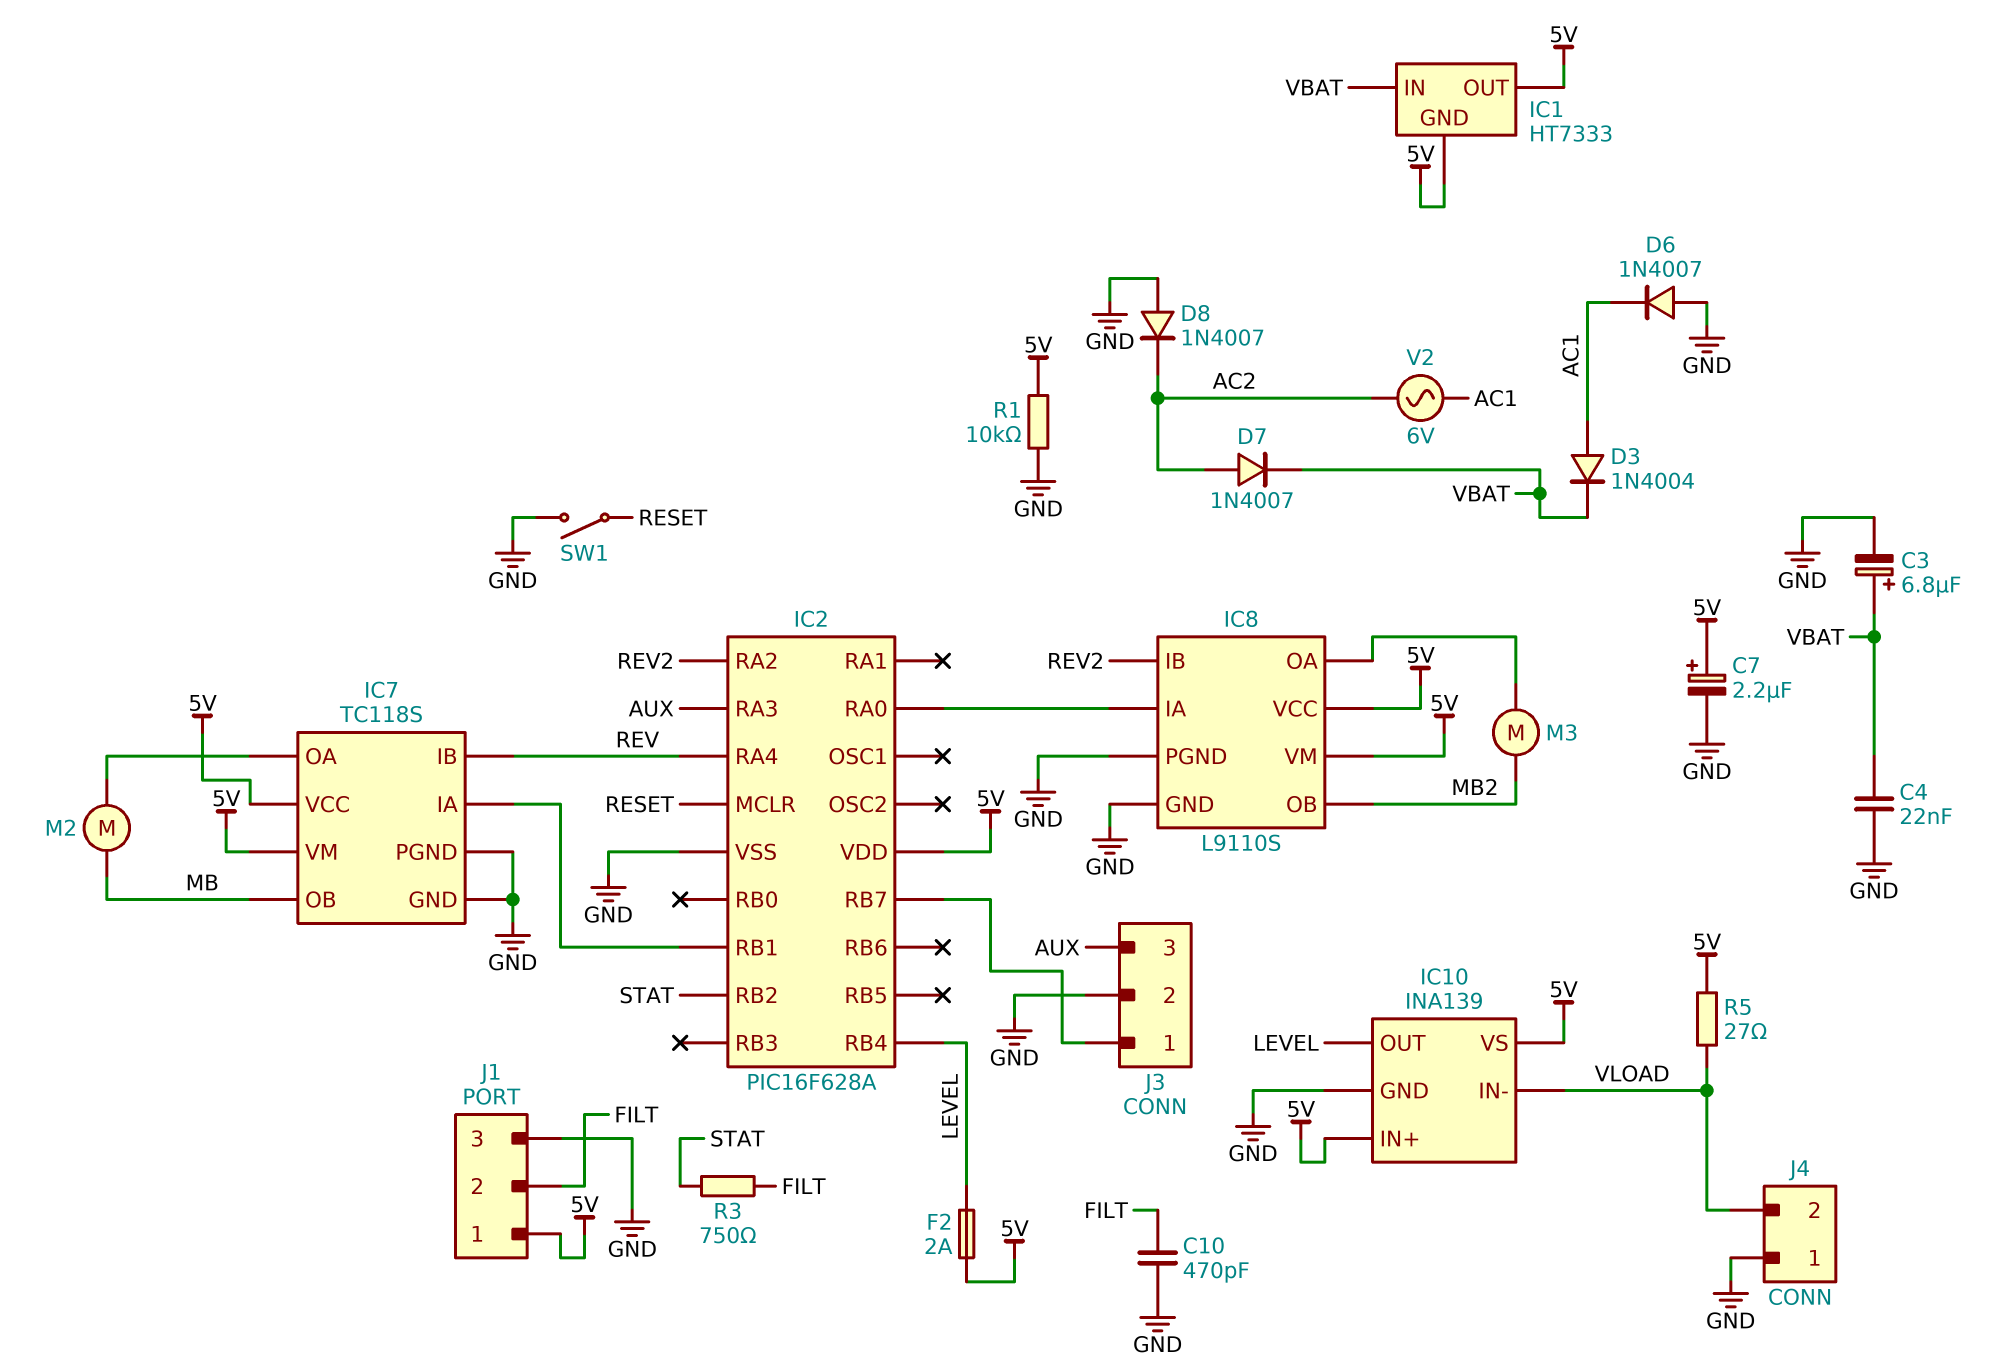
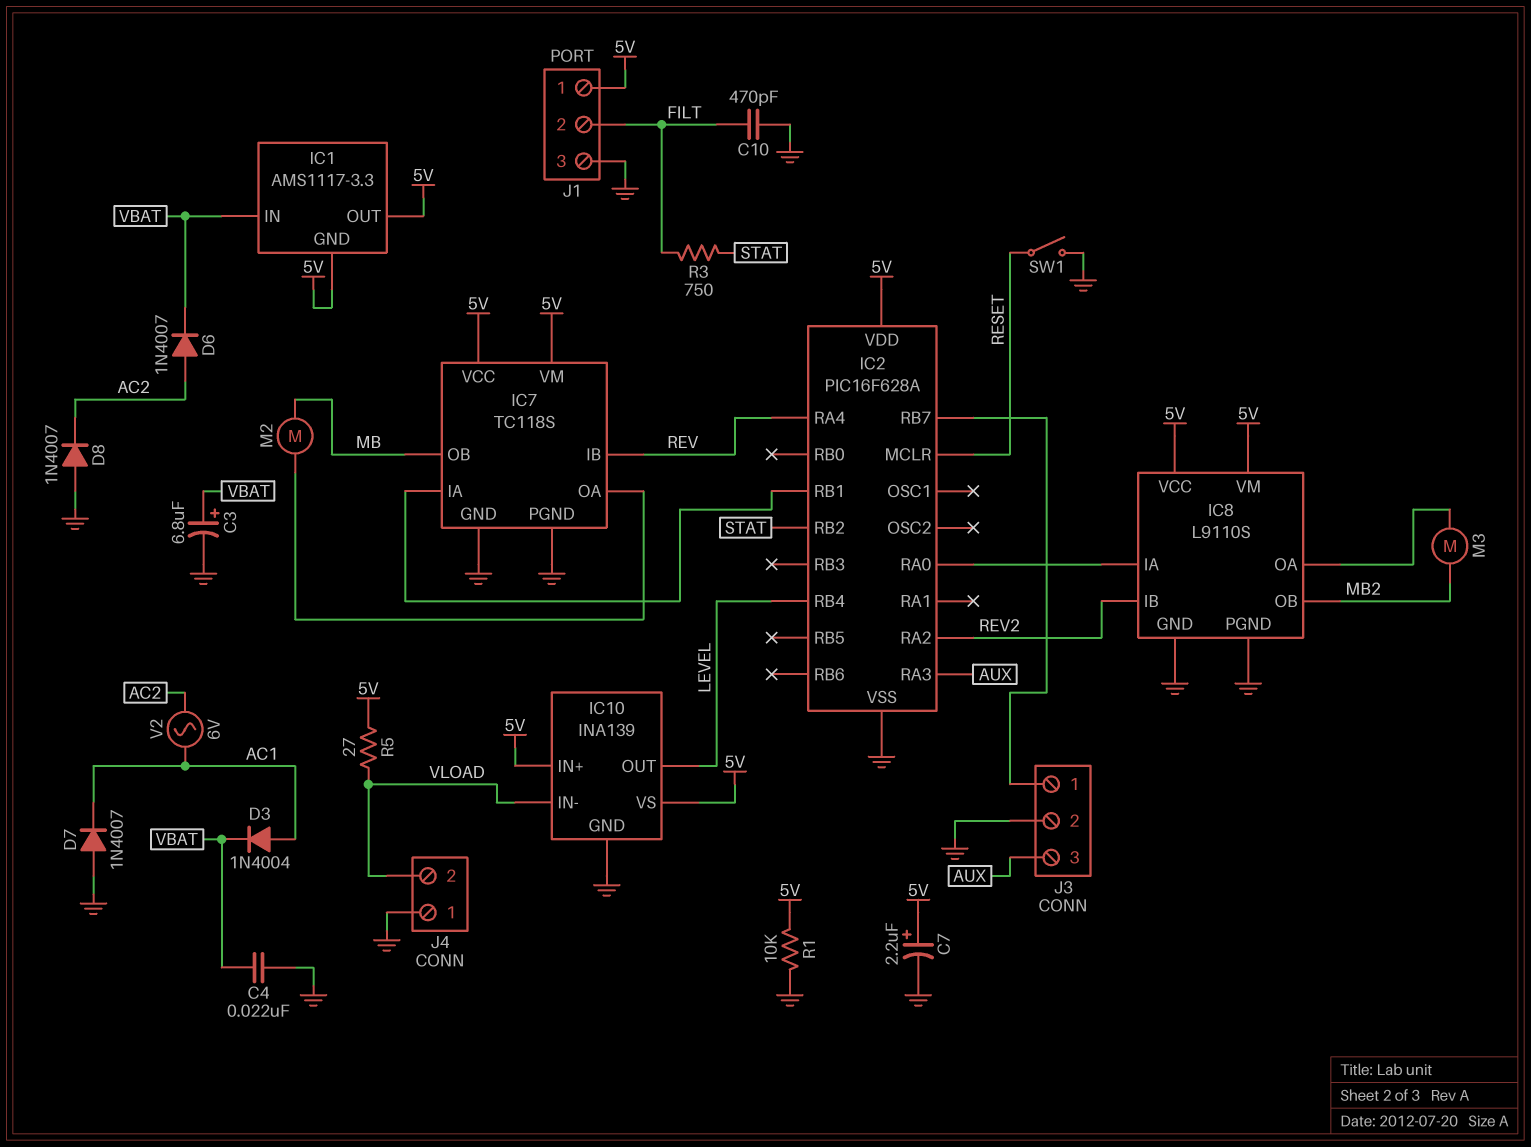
D6: diode 1N4007 (A GND, K AC1) -> diode 1N4007 (A AC2, K VBAT)
D7: diode 1N4007 (A AC2, K VBAT) -> diode 1N4007 (A GND, K AC1)
F2: 2A (5V, LEVEL) -> none
IC1: HT7333 -> AMS1117-3.3

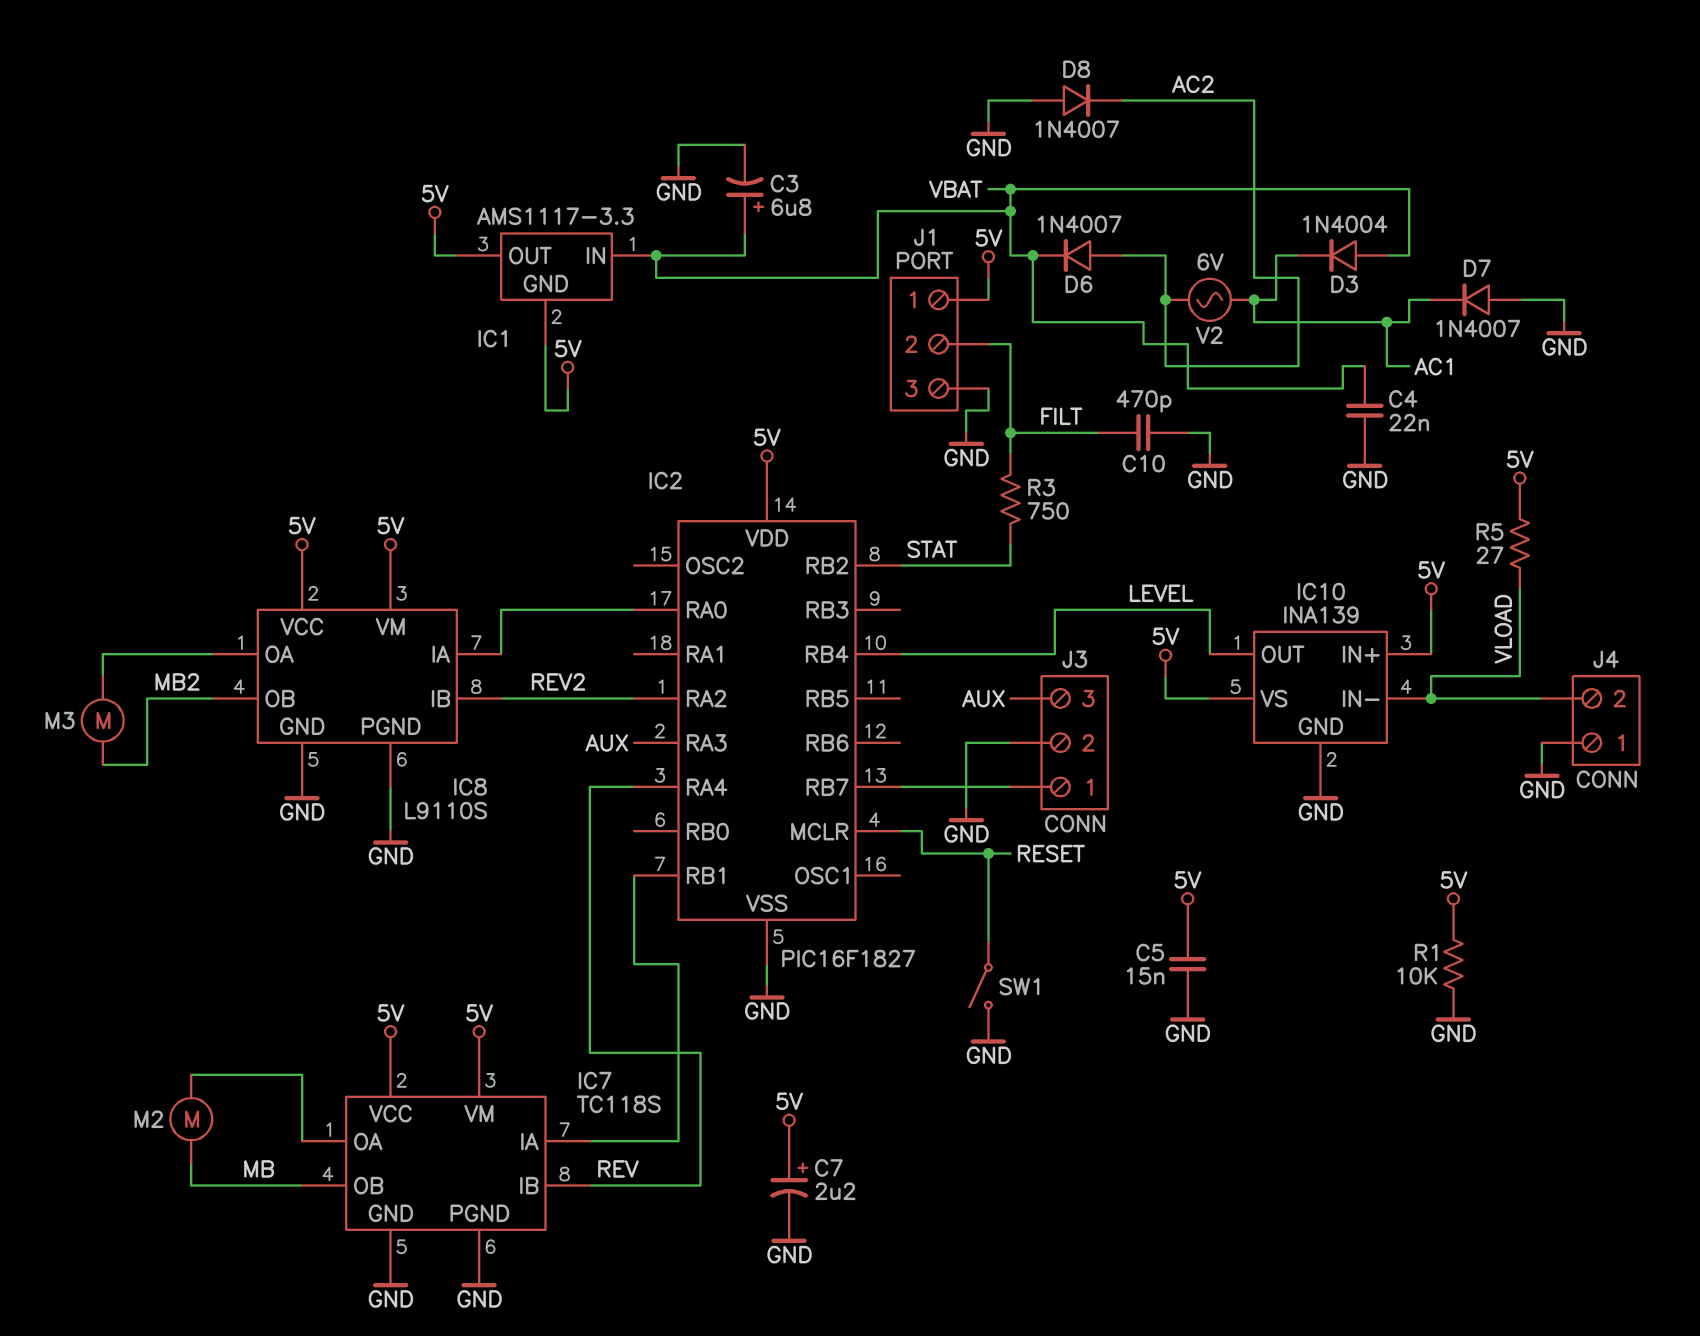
C5: none -> 15nF (5V, GND)
D3: diode 1N4004 (A AC1, K VBAT) -> diode 1N4004 (A VBAT, K AC1)
IC2: PIC16F628A -> PIC16F1827

